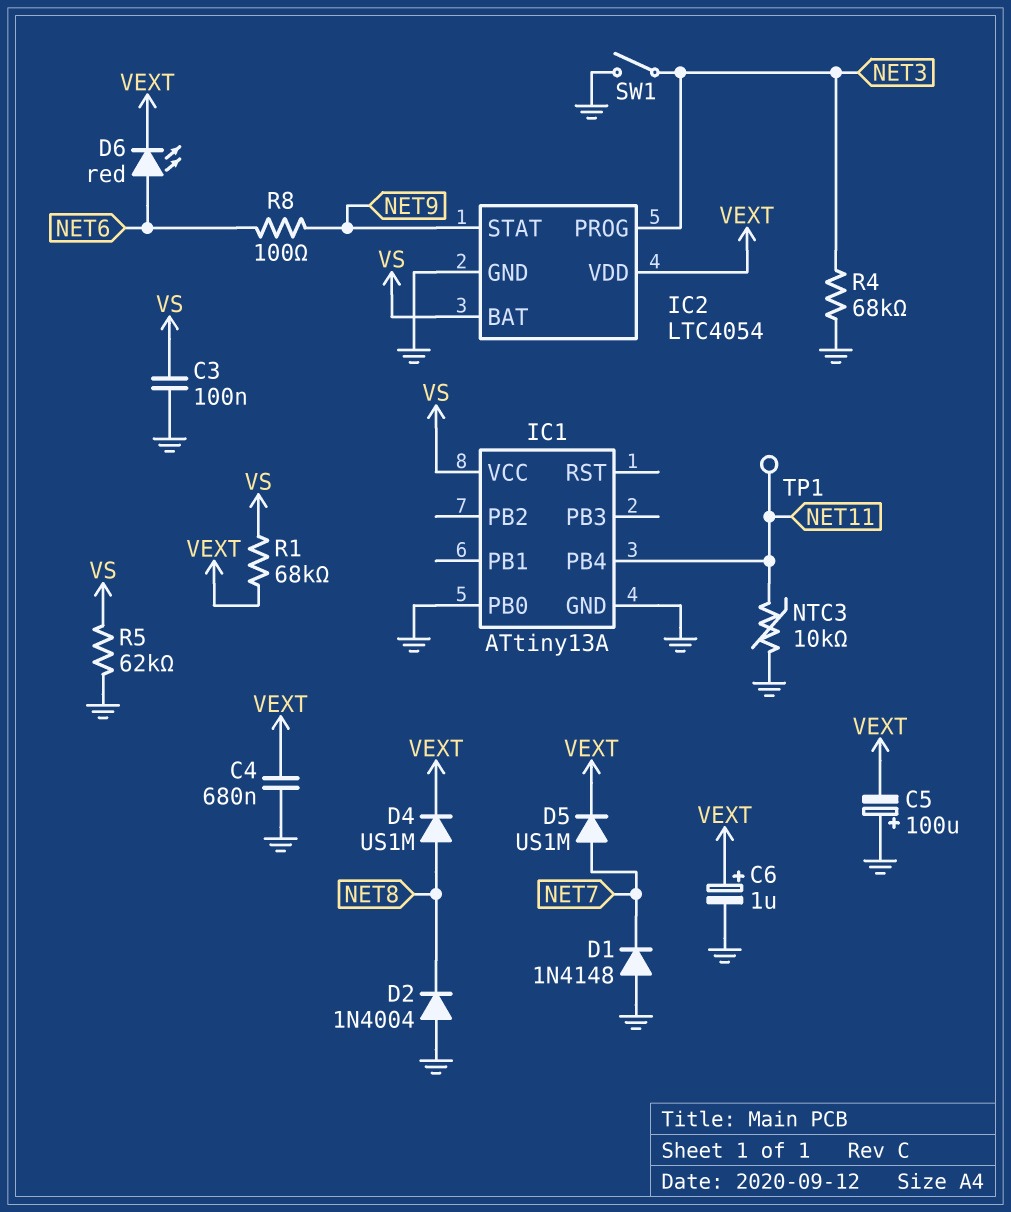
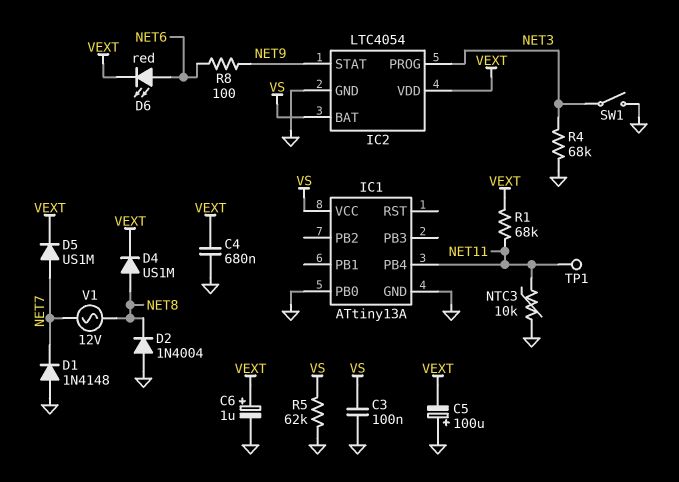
R1: 68k (VEXT, VS) -> 68k (NET11, VEXT)
V1: none -> AC 12V (NET7, NET8)

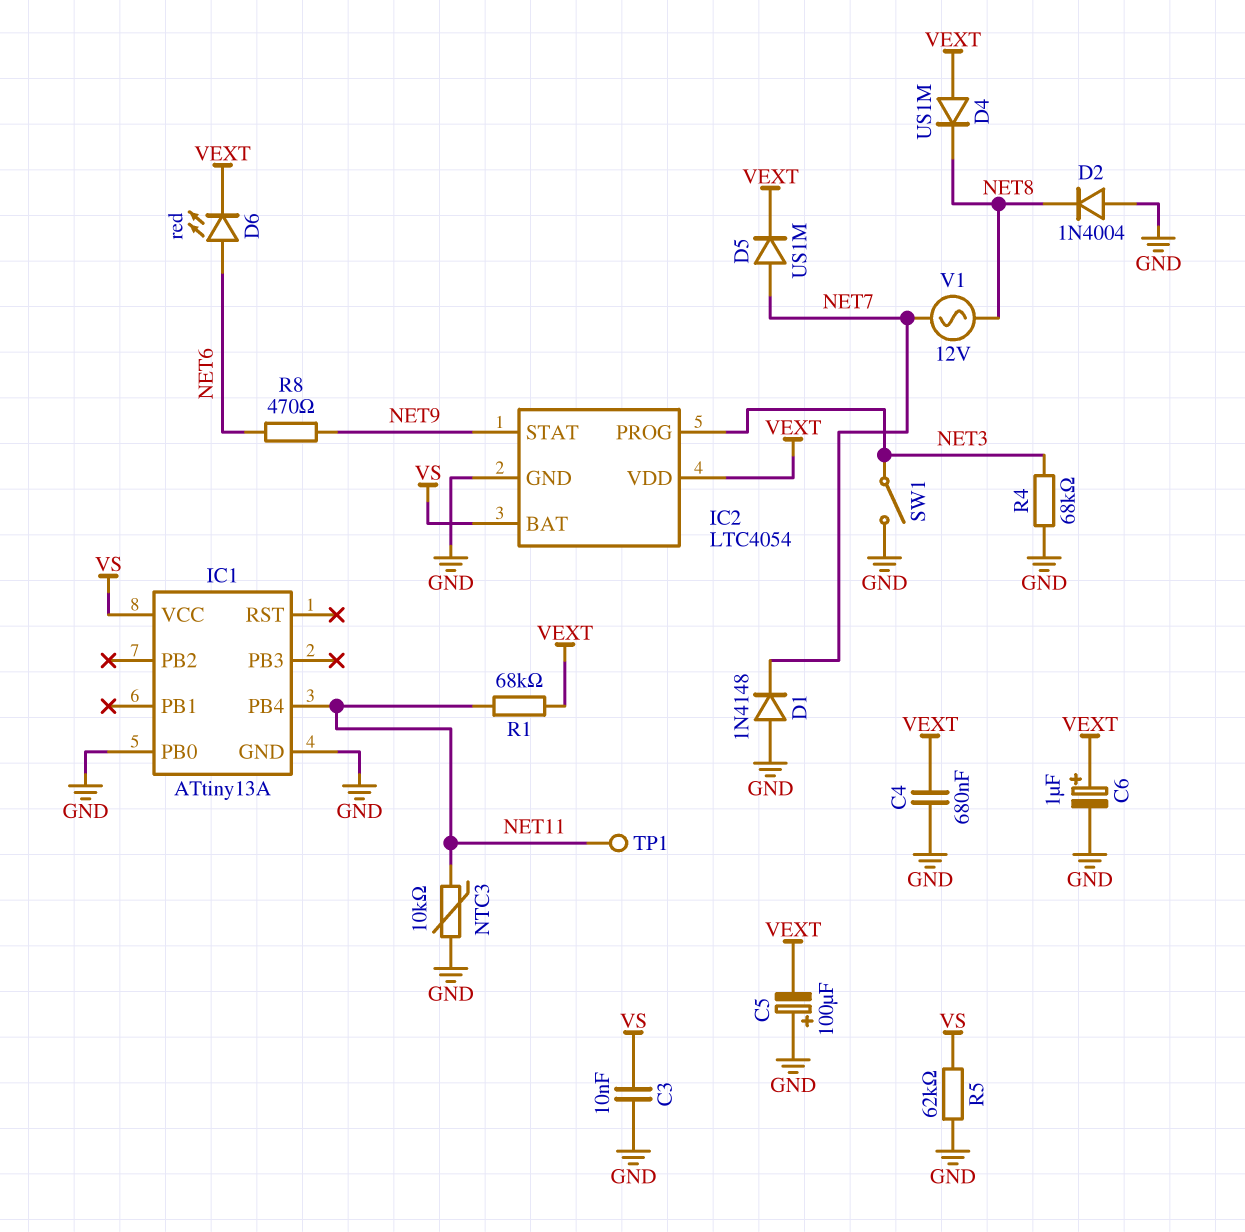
C3: 100nF (GND, VS) -> 10nF (GND, VS)
D4: diode US1M (A NET8, K VEXT) -> diode US1M (A VEXT, K NET8)
R8: 100 (NET6, NET9) -> 470 (NET6, NET9)

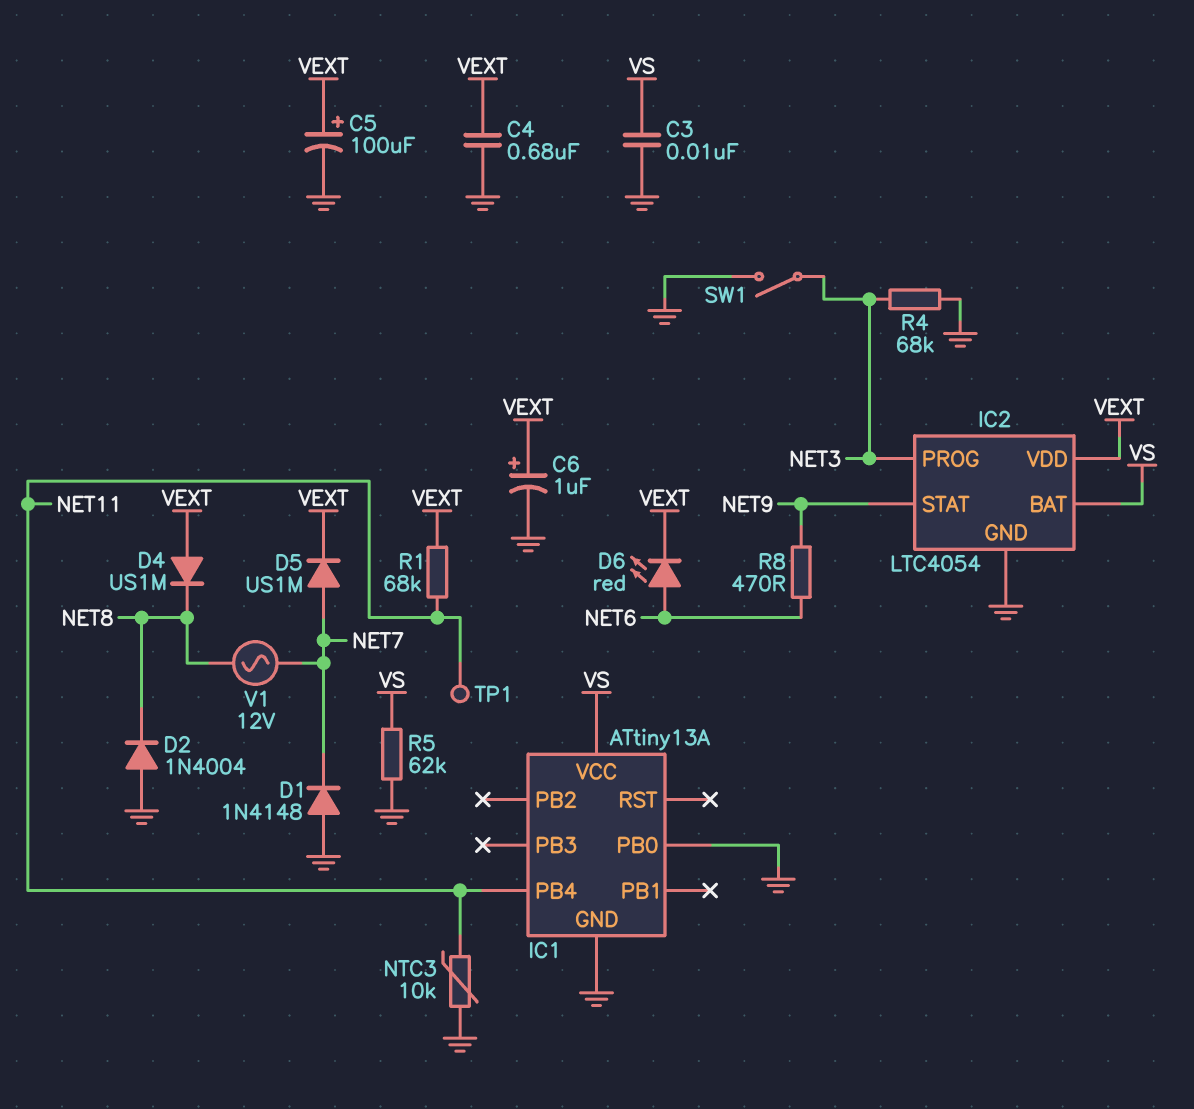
C5: 100uF (plus GND, minus VEXT) -> 100uF (plus VEXT, minus GND)

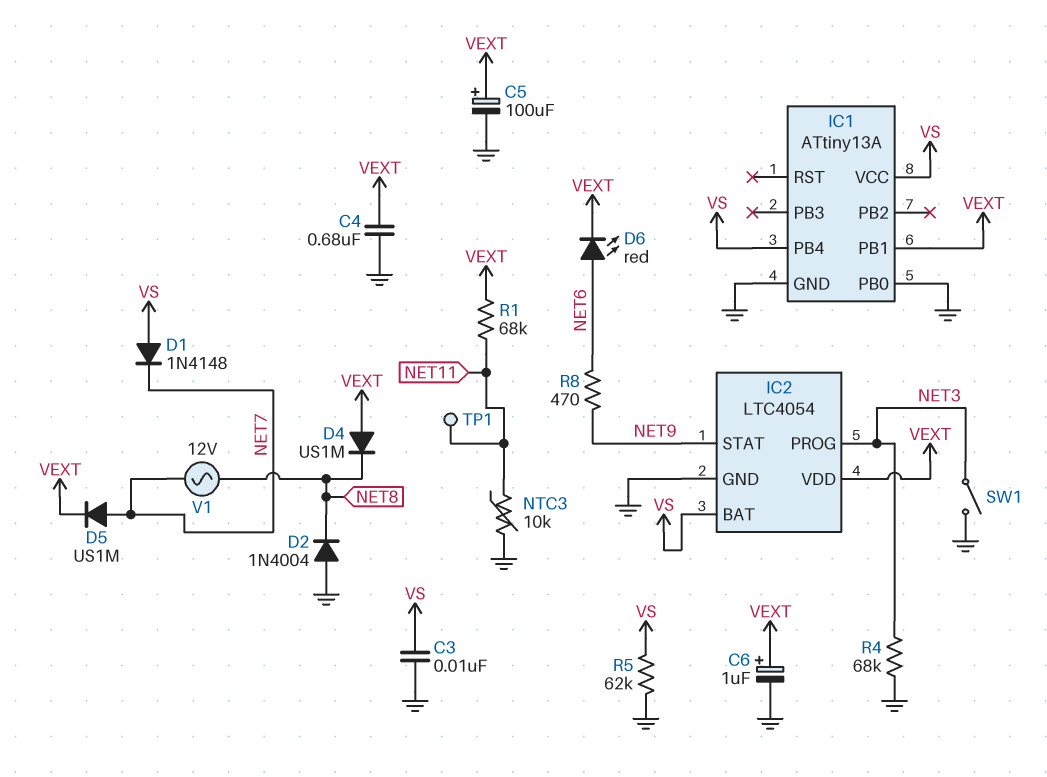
D1: diode 1N4148 (A GND, K NET7) -> diode 1N4148 (A VS, K NET7)
IC1 pin PB1: none -> VEXT
IC1 pin PB4: NET11 -> VS

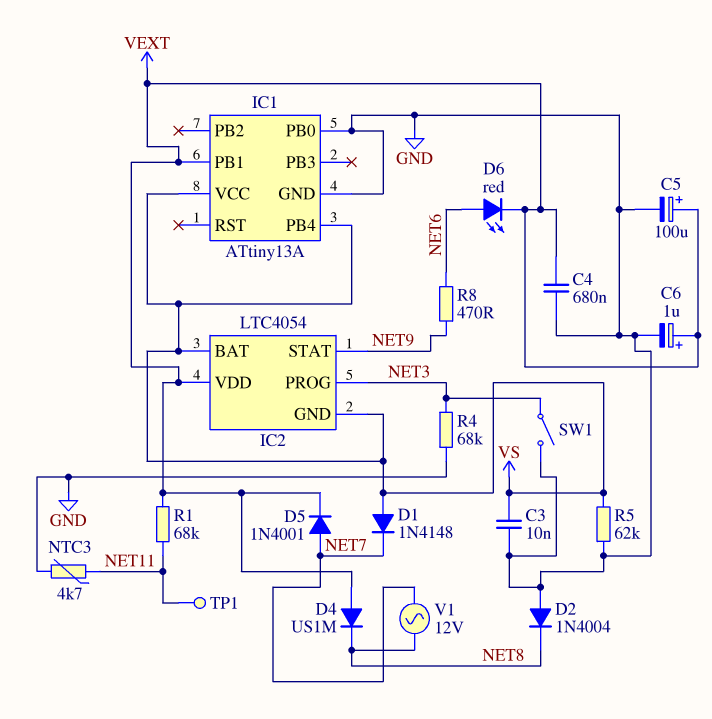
D5: diode US1M (A NET7, K VEXT) -> diode 1N4001 (A NET7, K VEXT)
IC2 pin GND: GND -> VS
NTC3: 10k (GND, NET11) -> 4.7k (GND, NET11)

